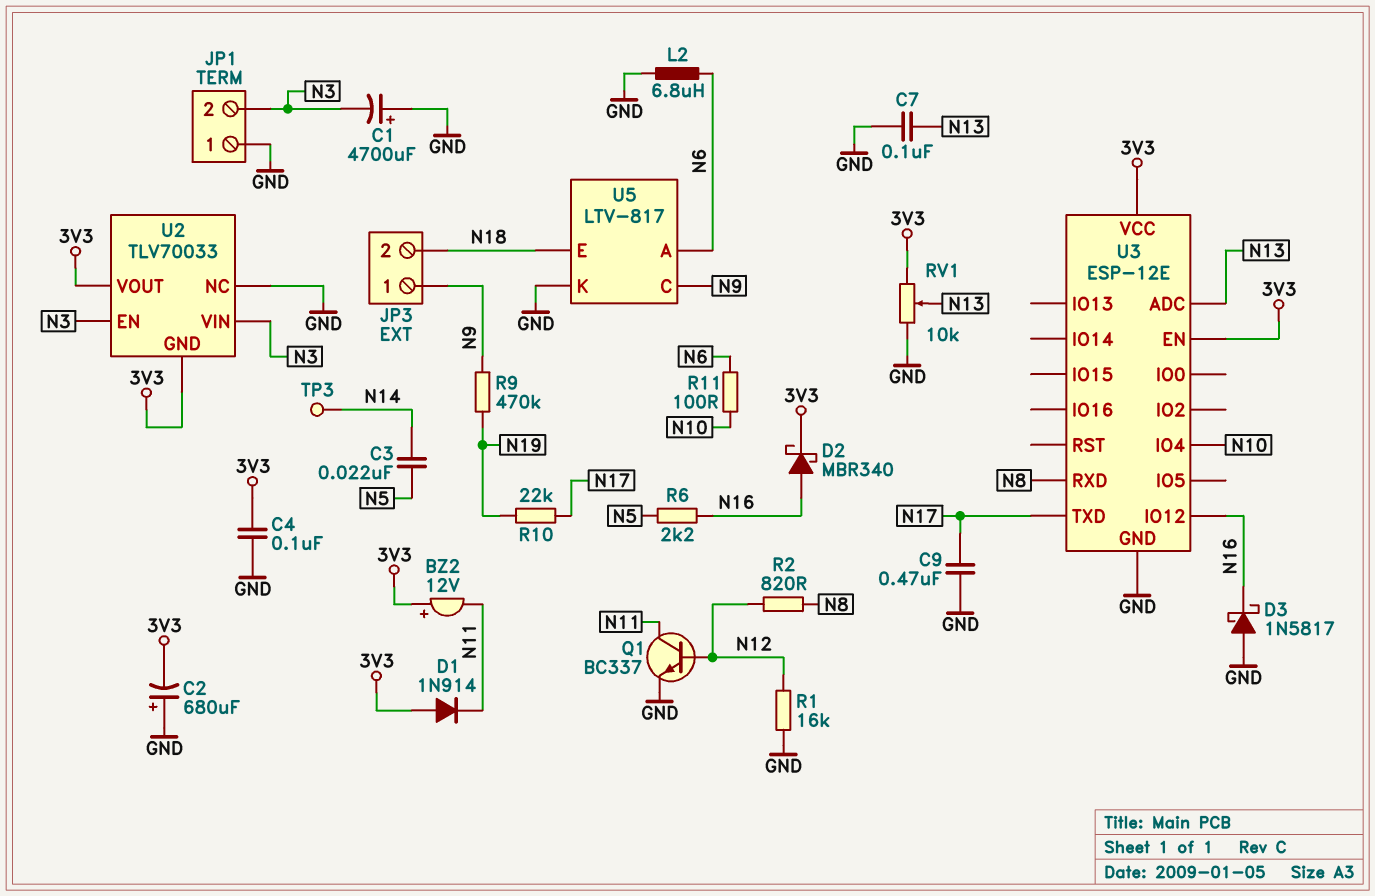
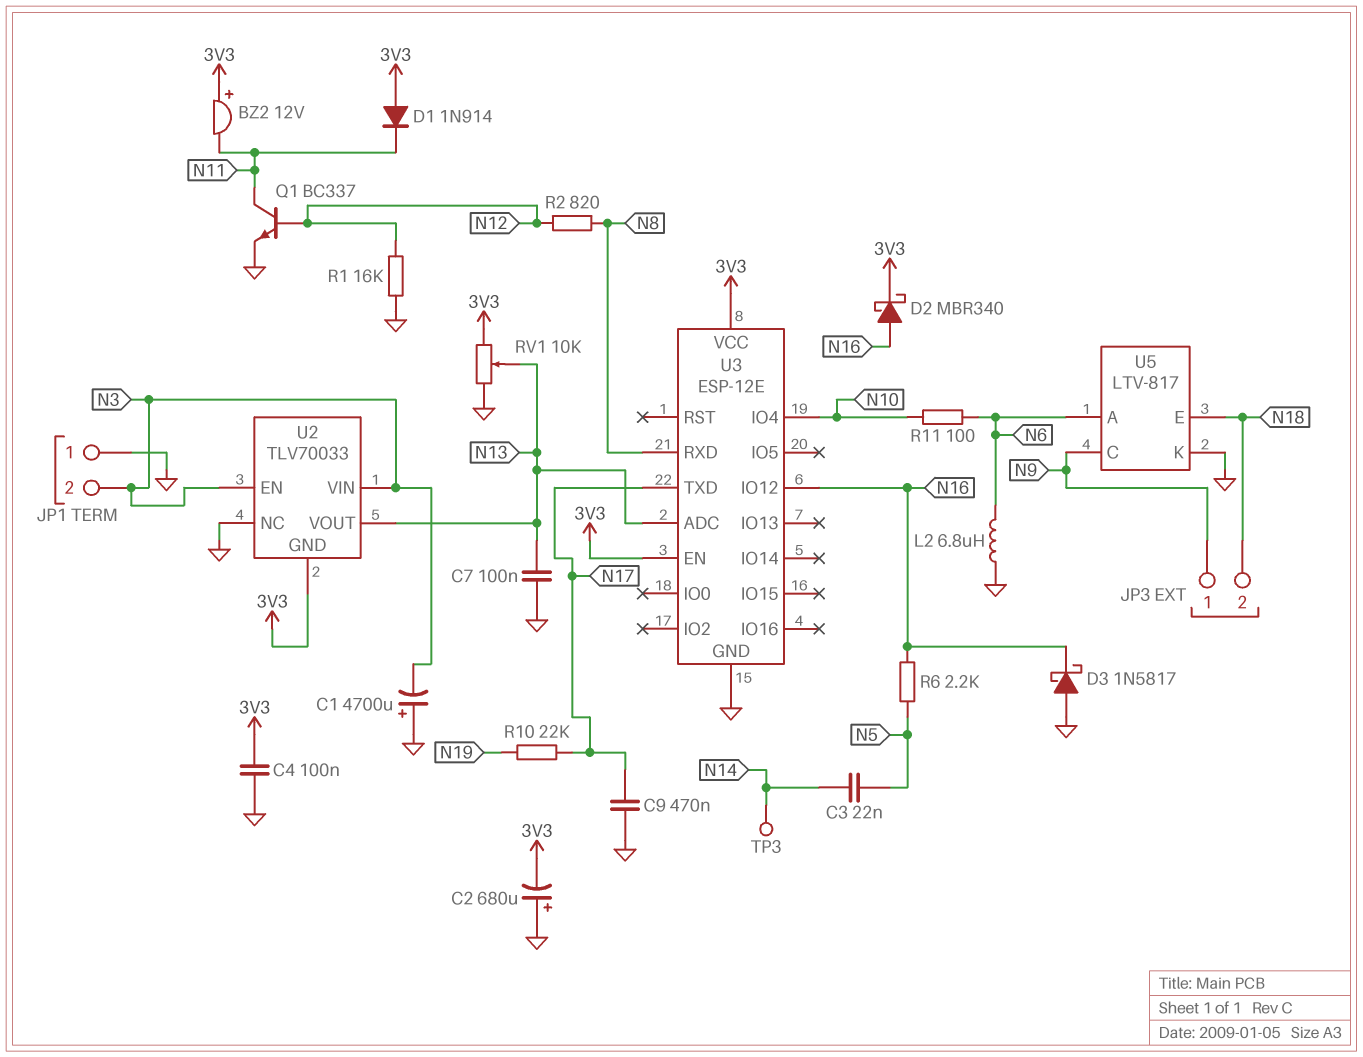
R9: 470k (N9, N19) -> none
U2 pin VOUT: 3V3 -> N13

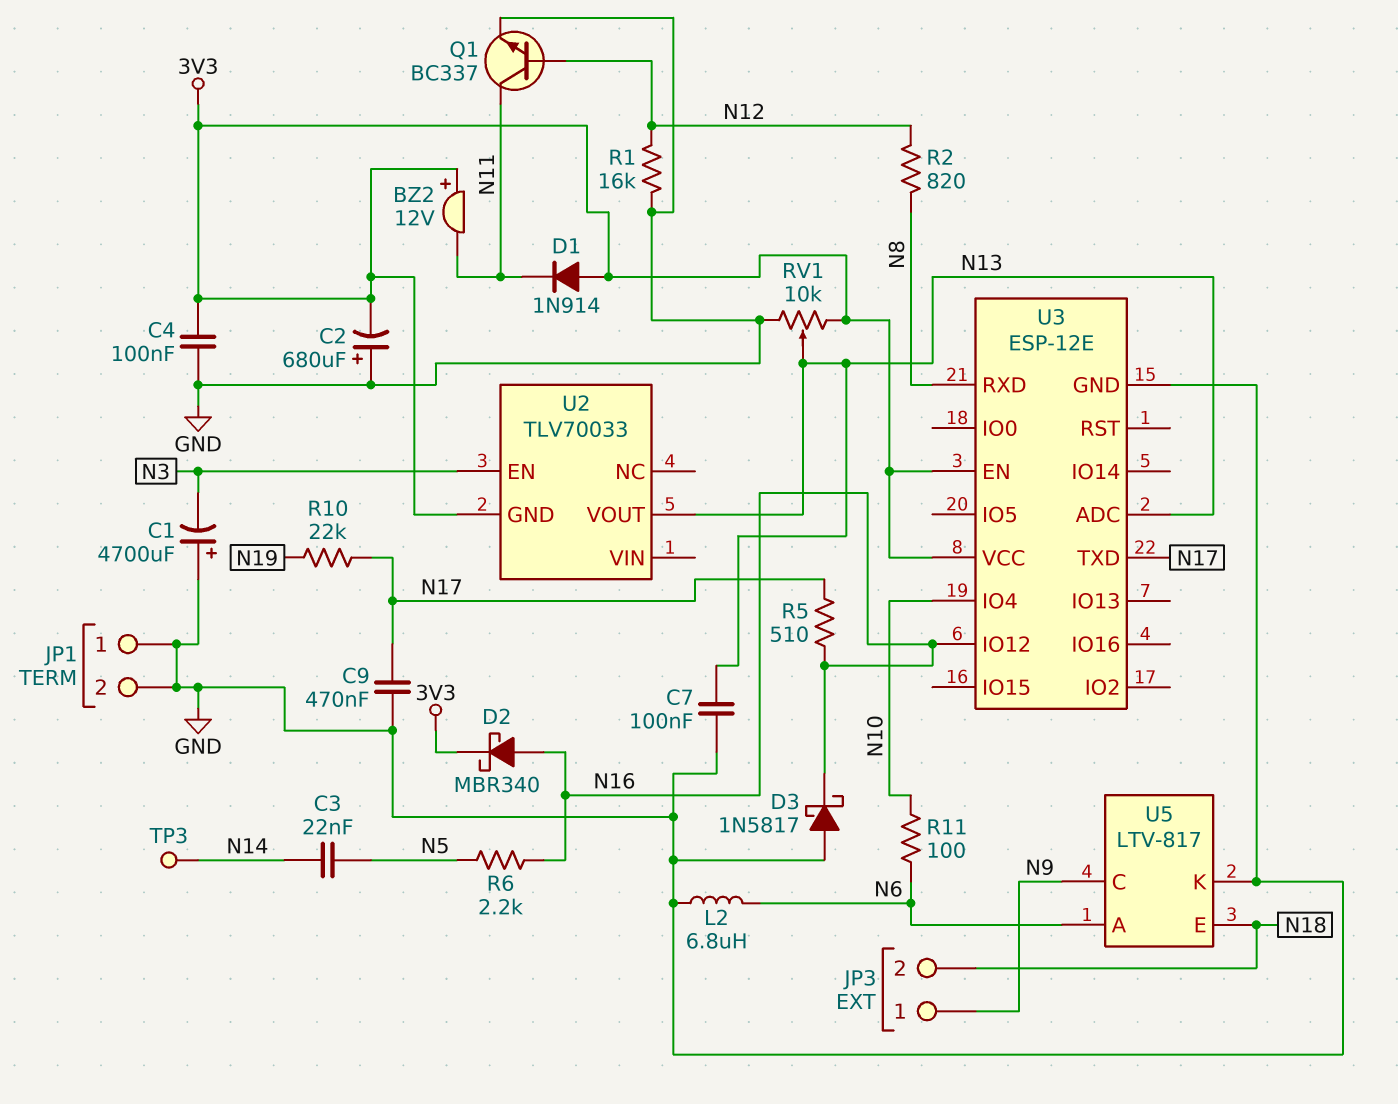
JP1 pin 2: N3 -> GND
R5: none -> 510 (N16, N17)
U2 pin NC: GND -> none
U2 pin VIN: N3 -> none

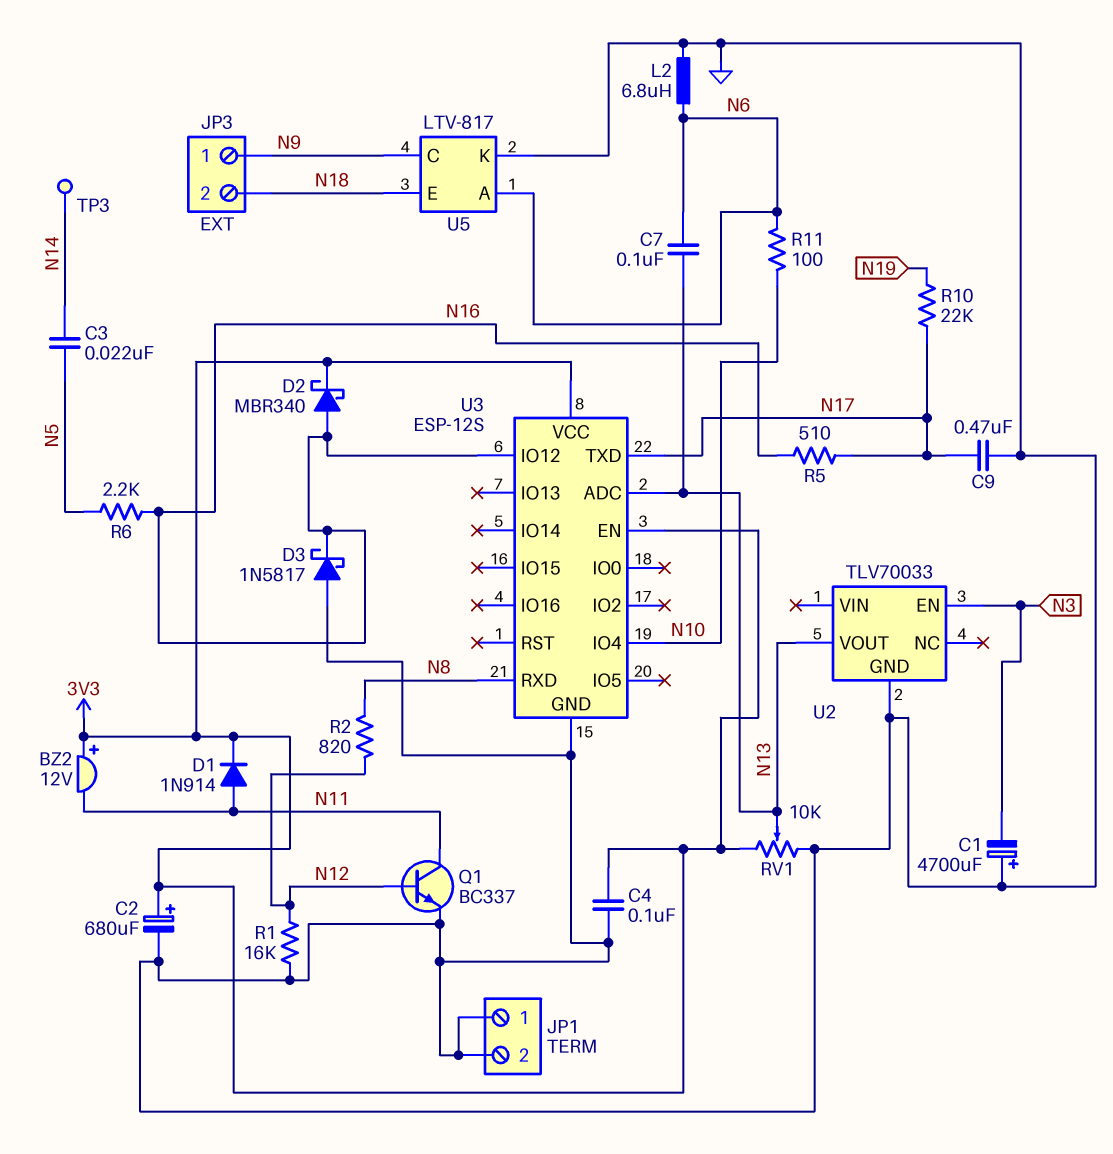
C2: 680uF (plus GND, minus 3V3) -> 680uF (plus 3V3, minus GND)
C7: 100nF (GND, N13) -> 100nF (N6, N13)
D1: diode 1N914 (A 3V3, K N11) -> diode 1N914 (A N11, K 3V3)
U2 pin GND: 3V3 -> GND
U3: ESP-12E -> ESP-12S

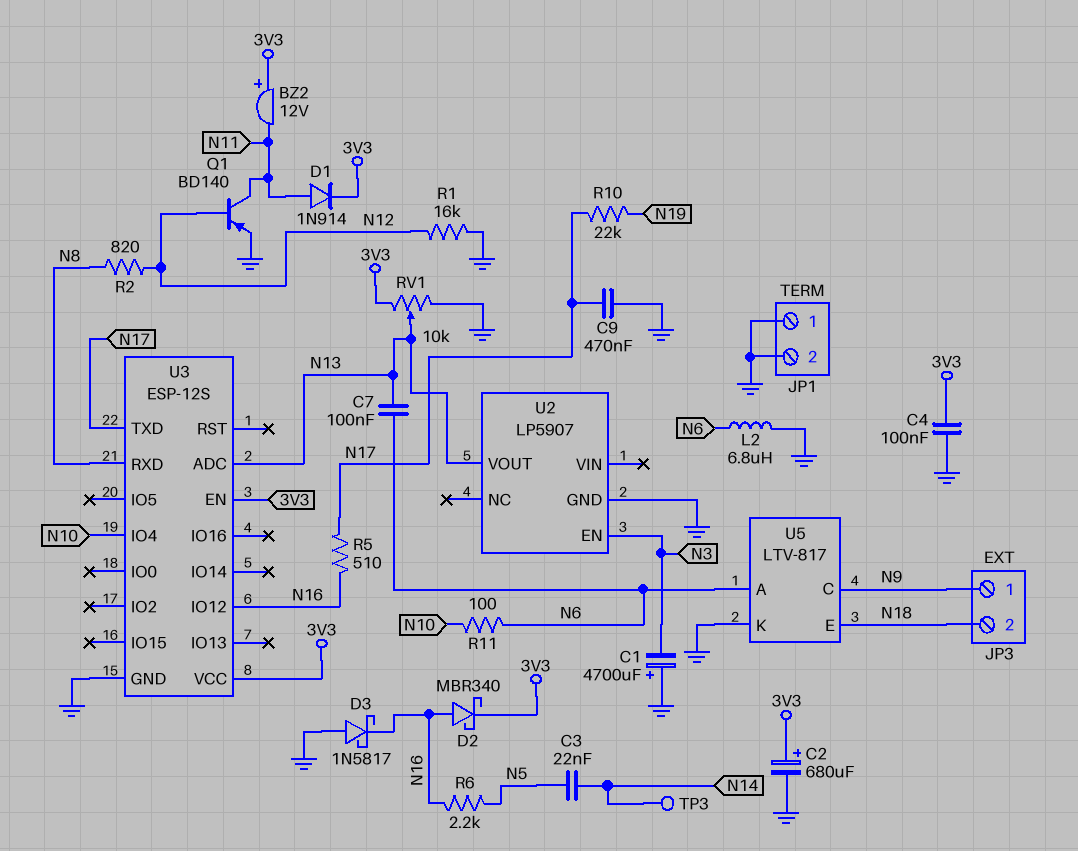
Q1: NPN BC337 (B N12, C N11, E GND) -> PNP BD140 (B N12, C N11, E GND)
U2: TLV70033 -> LP5907

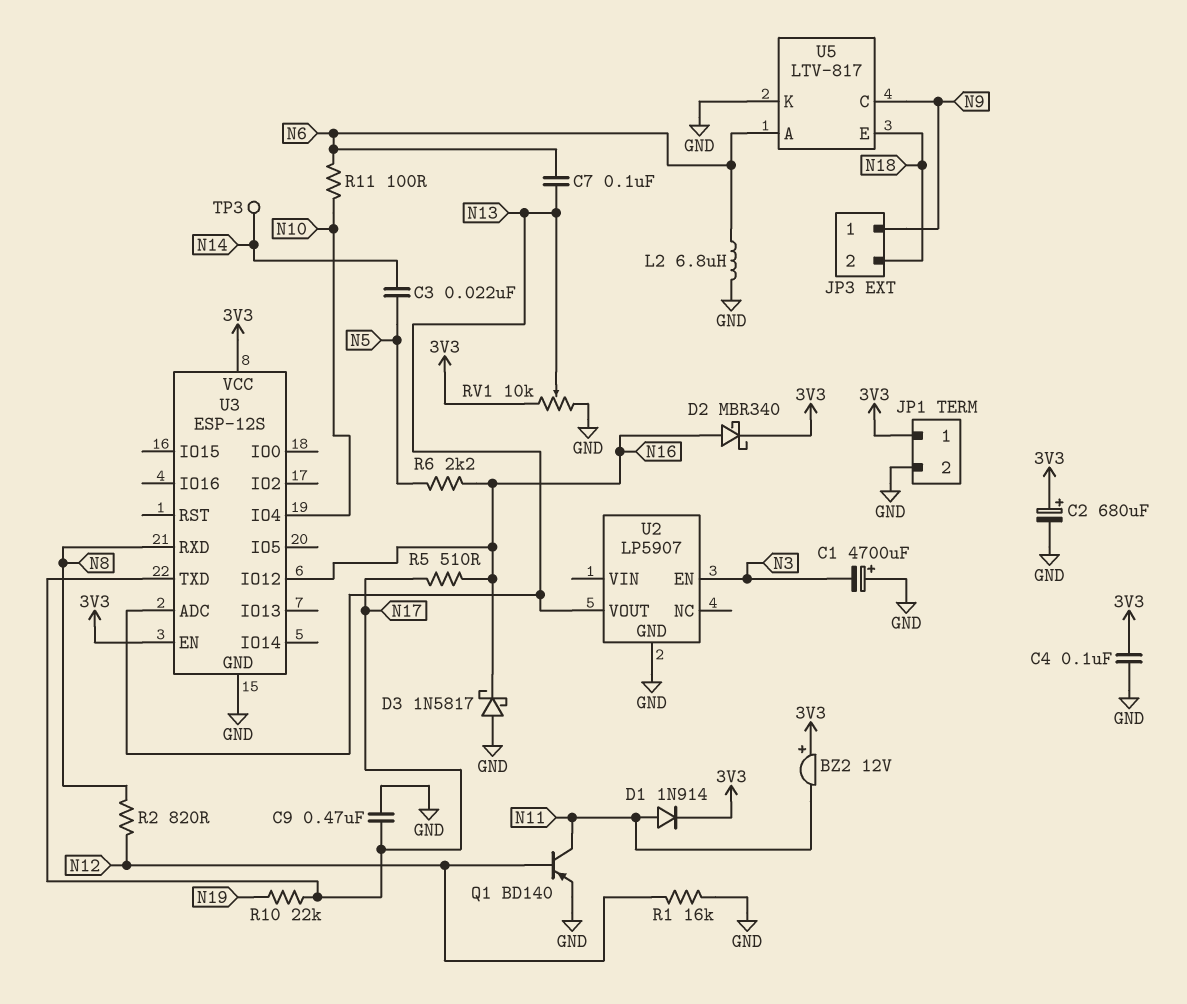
JP1 pin 1: GND -> 3V3

